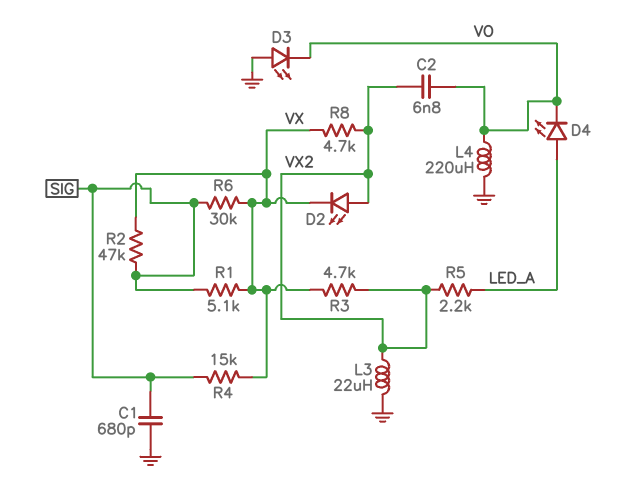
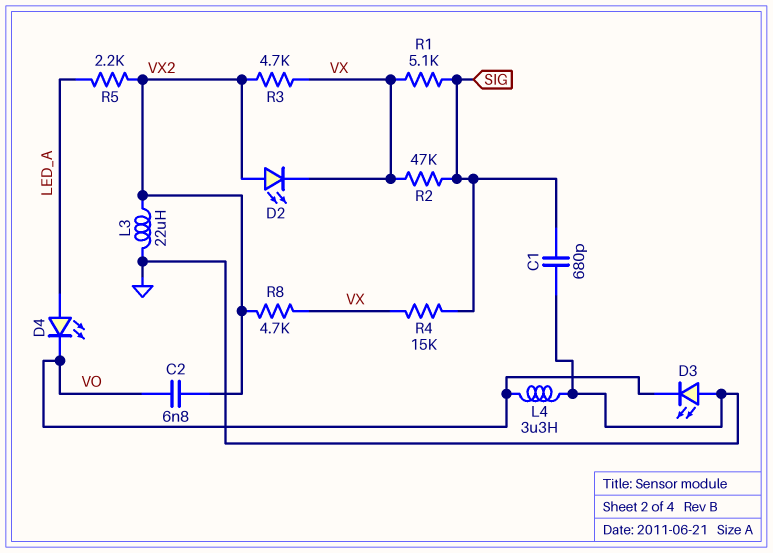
L4: 220uH (GND, VO) -> 3.3uH (GND, VO)
R6: 30k (SIG, VX) -> none

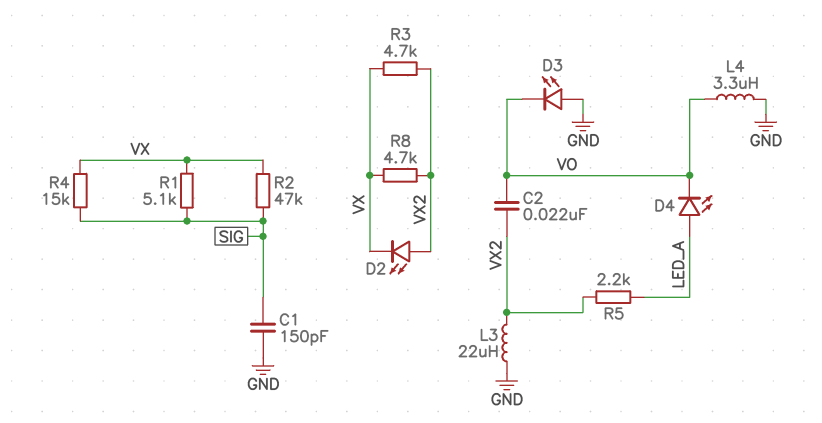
C1: 680pF (GND, SIG) -> 150pF (GND, SIG)
C2: 6.8nF (VO, VX2) -> 22nF (VO, VX2)

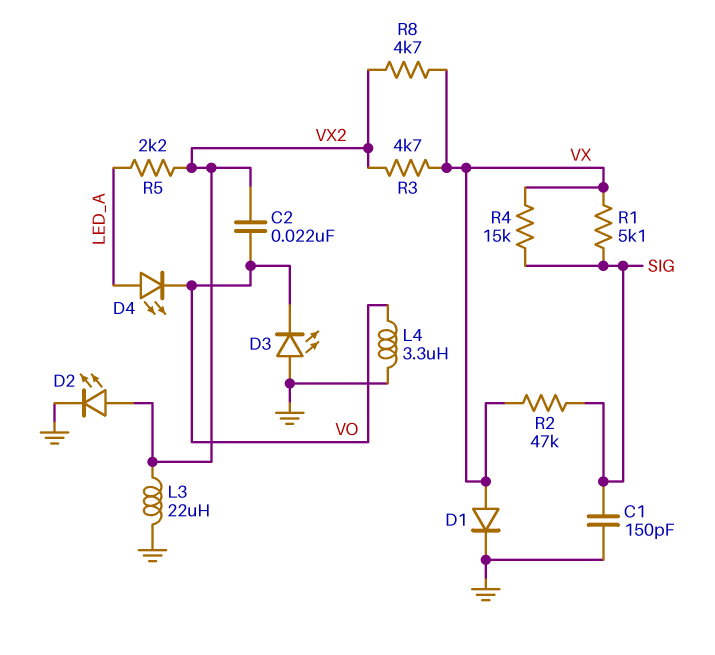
D1: none -> diode (A VX, K GND)
D2: LED (A VX2, K VX) -> LED (A VX2, K GND)

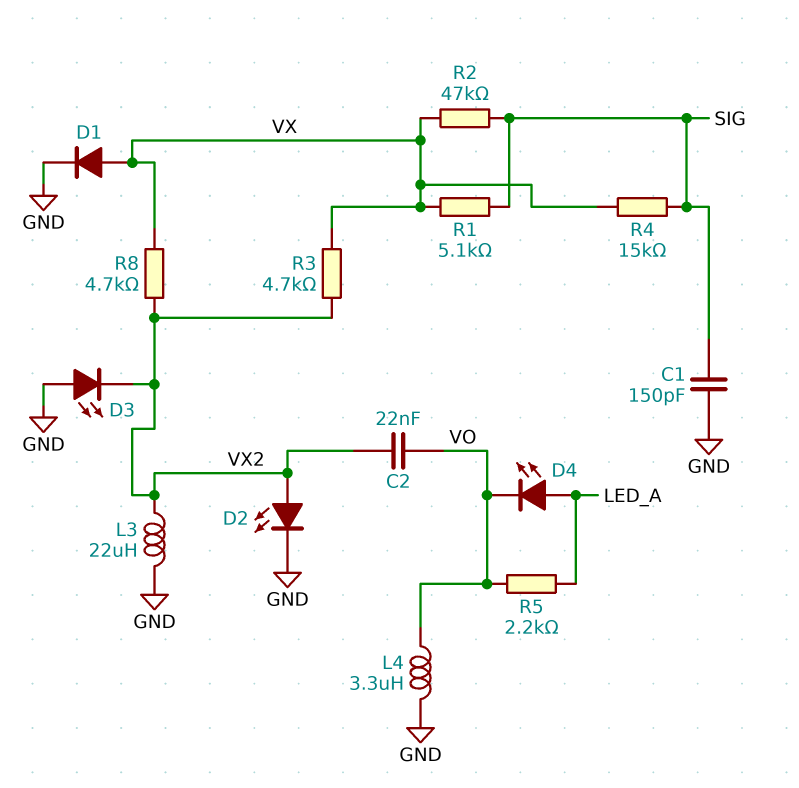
D3: LED (A GND, K VO) -> LED (A GND, K VX2)
R5: 2.2k (LED_A, VX2) -> 2.2k (LED_A, VO)

